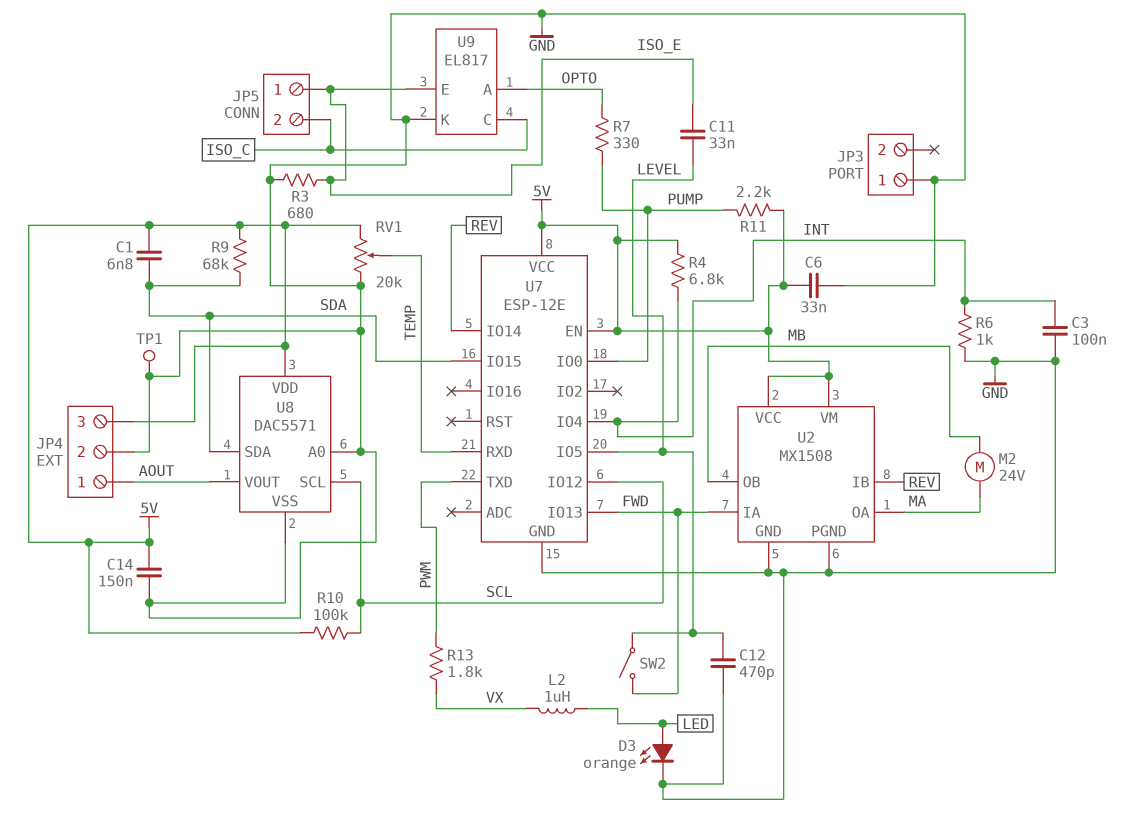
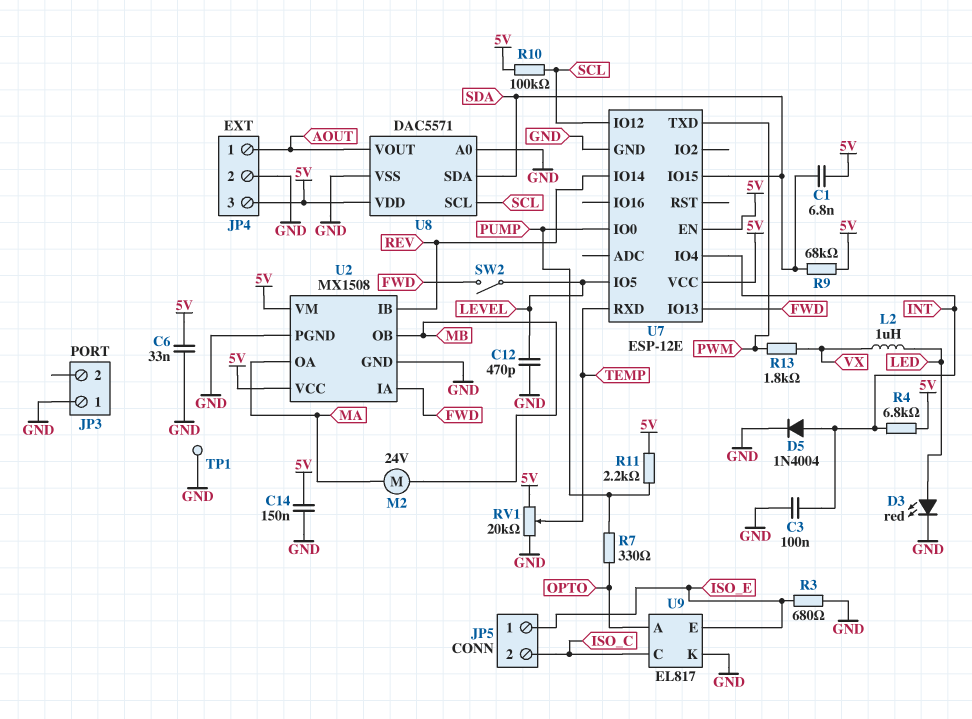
C11: 33nF (ISO_E, LEVEL) -> none
D3: LED orange (A LED, K GND) -> LED red (A LED, K GND)
D5: none -> diode 1N4004 (A INT, K GND)
R6: 1k (GND, INT) -> none

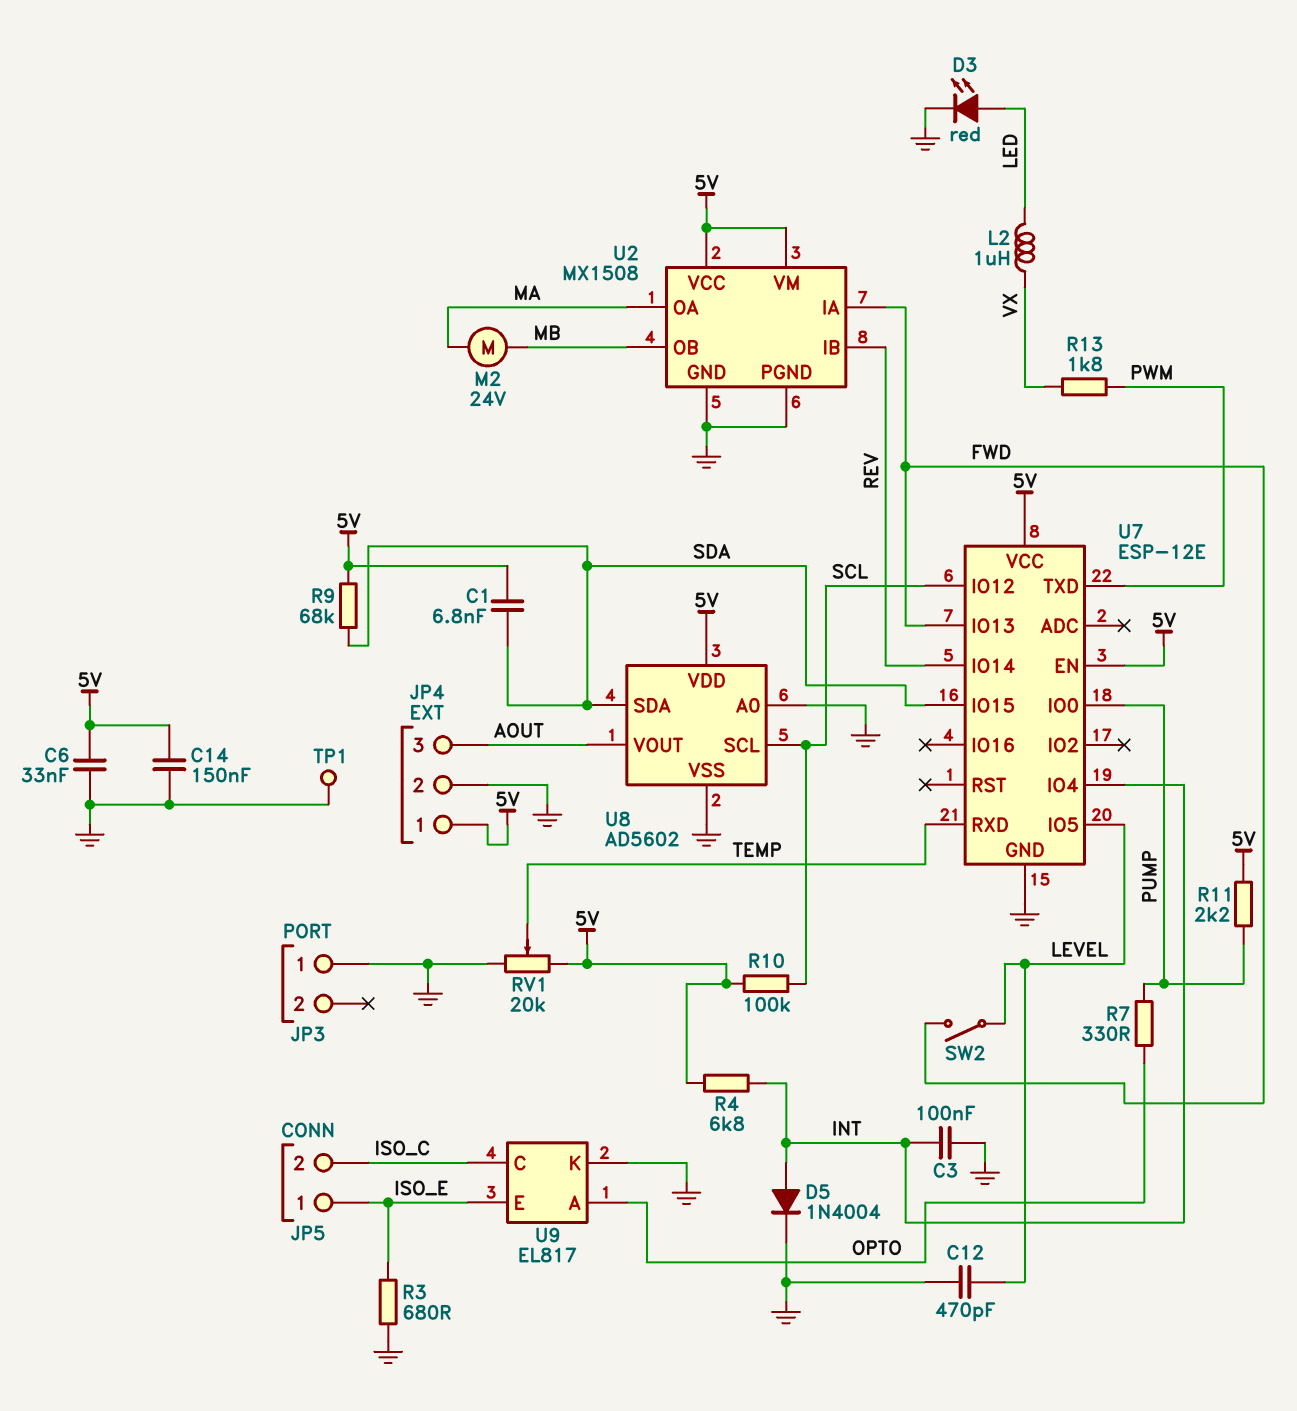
JP4 pin 1: AOUT -> 5V
JP4 pin 3: 5V -> AOUT
U8: DAC5571 -> AD5602

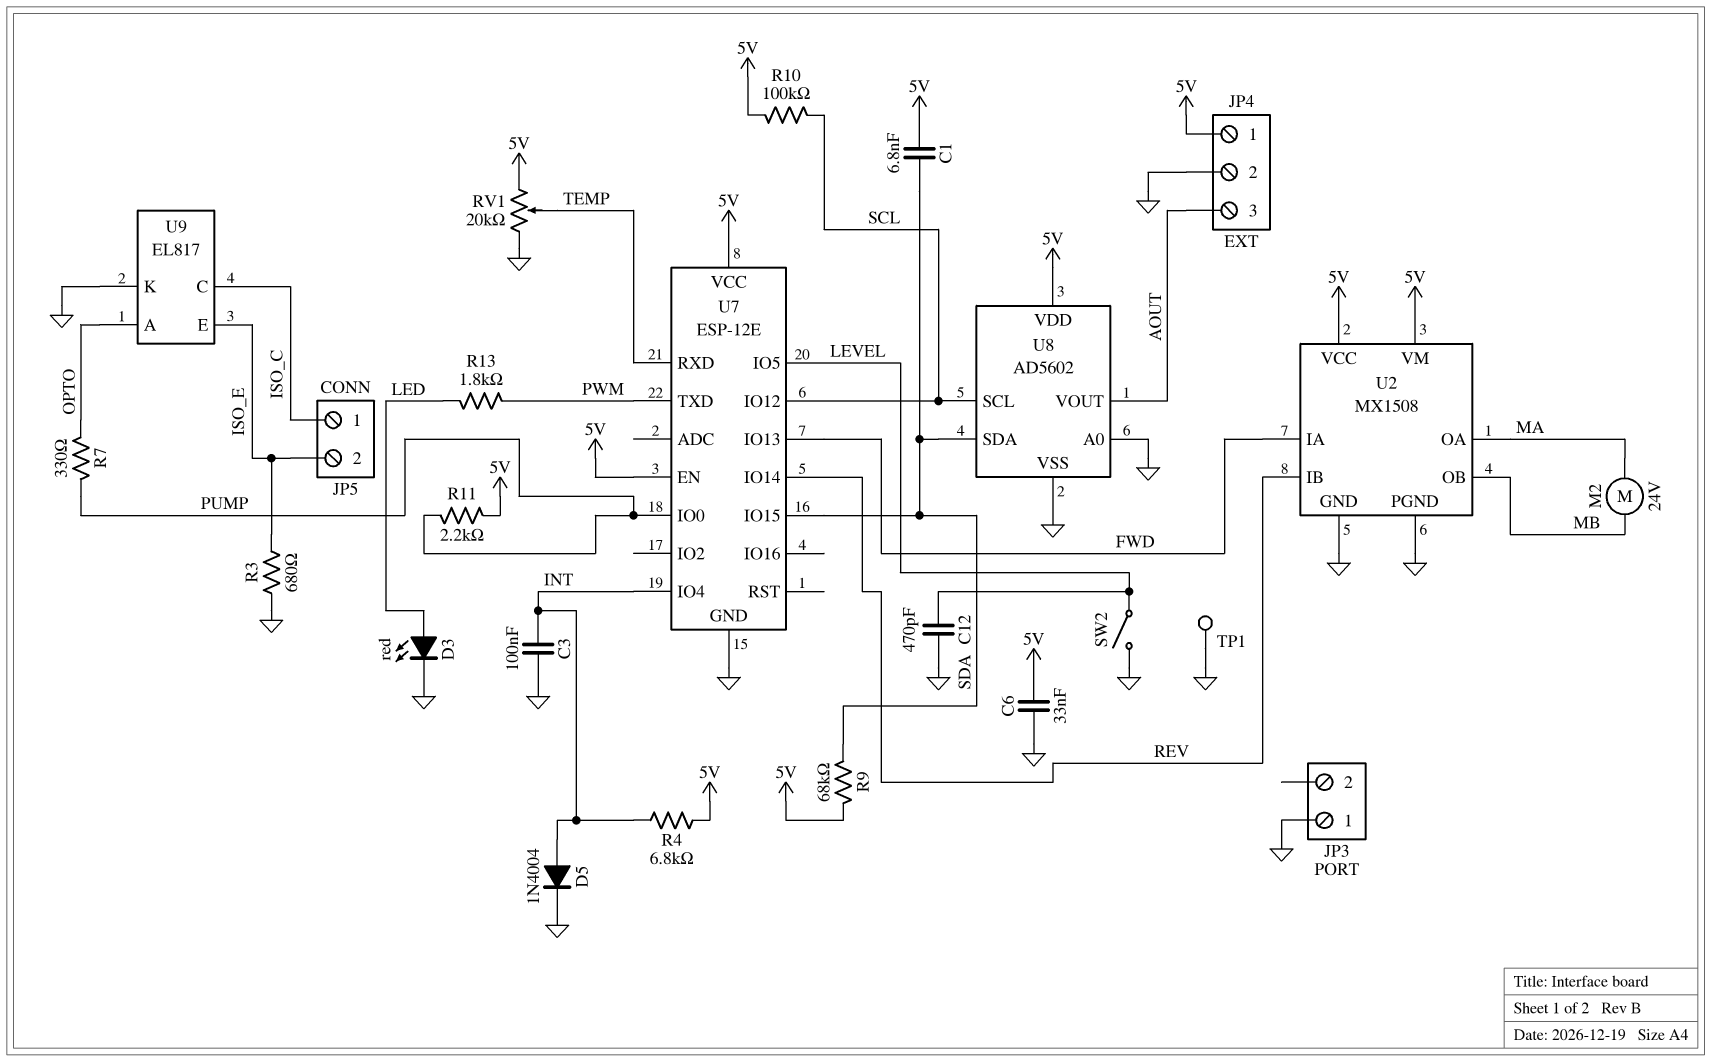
C14: 150nF (5V, GND) -> none
JP5 pin 1: ISO_E -> ISO_C
JP5 pin 2: ISO_C -> ISO_E
L2: 1uH (LED, VX) -> none
R13: 1.8k (PWM, VX) -> 1.8k (LED, PWM)
SW2: switch (FWD, LEVEL) -> switch (GND, LEVEL)

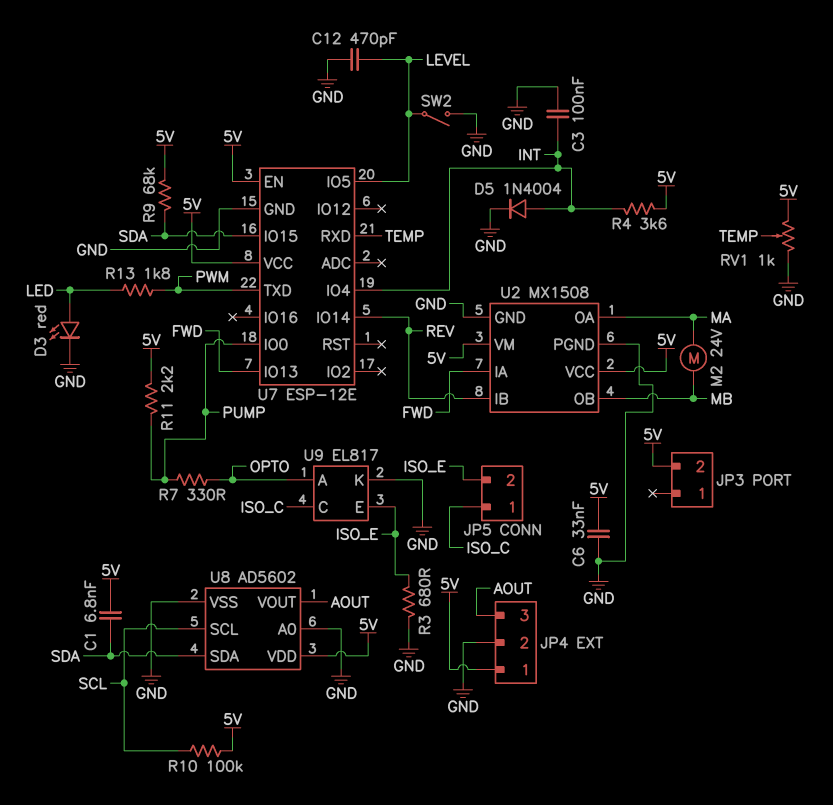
JP3 pin 1: GND -> none
JP3 pin 2: none -> 5V
R4: 6.8k (5V, INT) -> 3.6k (5V, INT)
RV1: 20k (5V, GND, wiper TEMP) -> 1k (5V, GND, wiper TEMP)
TP1: test point (GND) -> none
U7 pin IO12: SCL -> none

